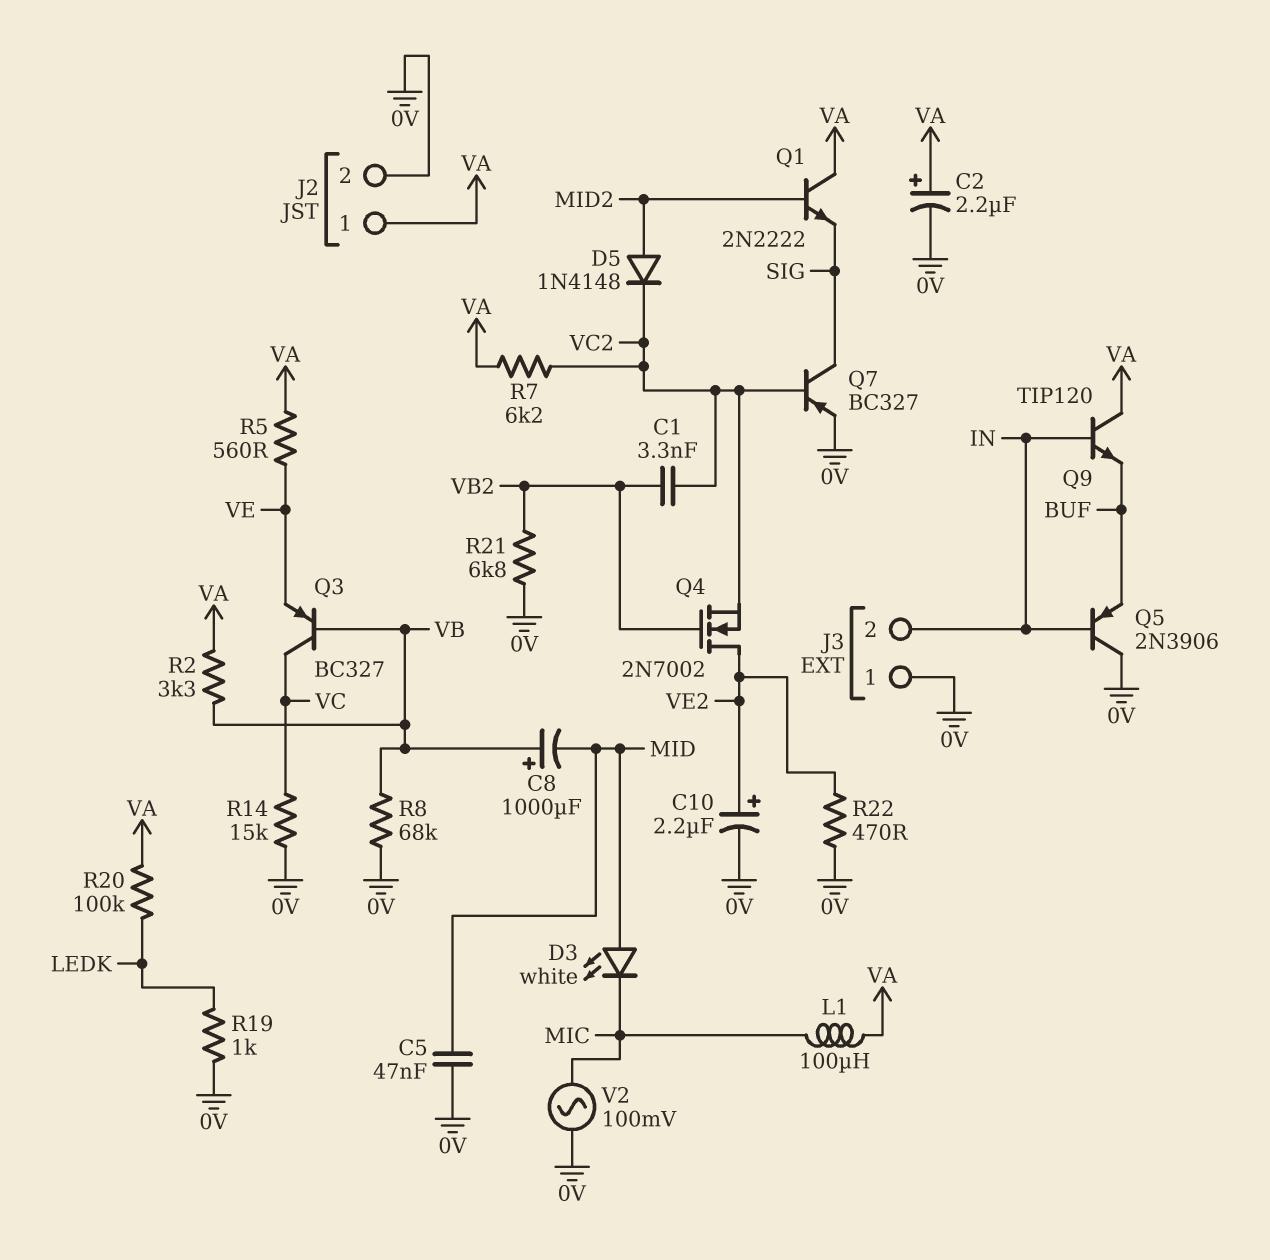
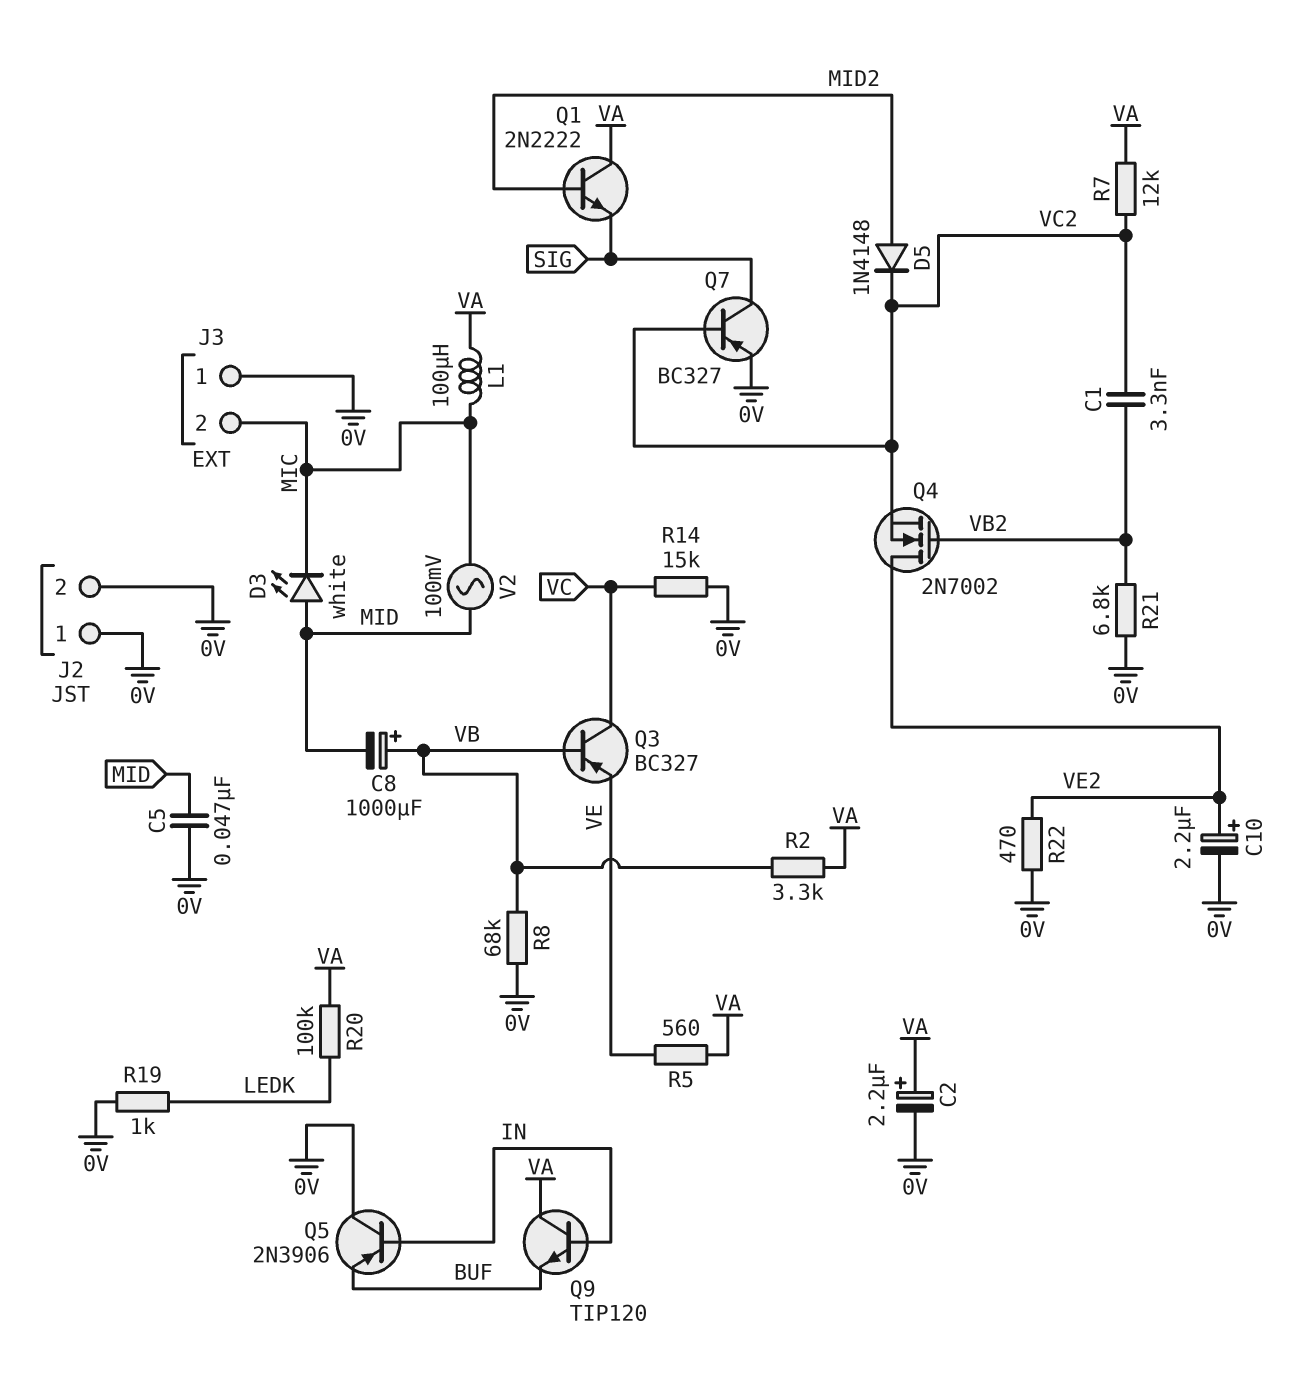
J2 pin 1: VA -> 0V
J3 pin 2: IN -> MIC
R7: 6.2k (VA, VC2) -> 12k (VA, VC2)
V2: AC 100mV (0V, MIC) -> AC 100mV (MIC, MID)

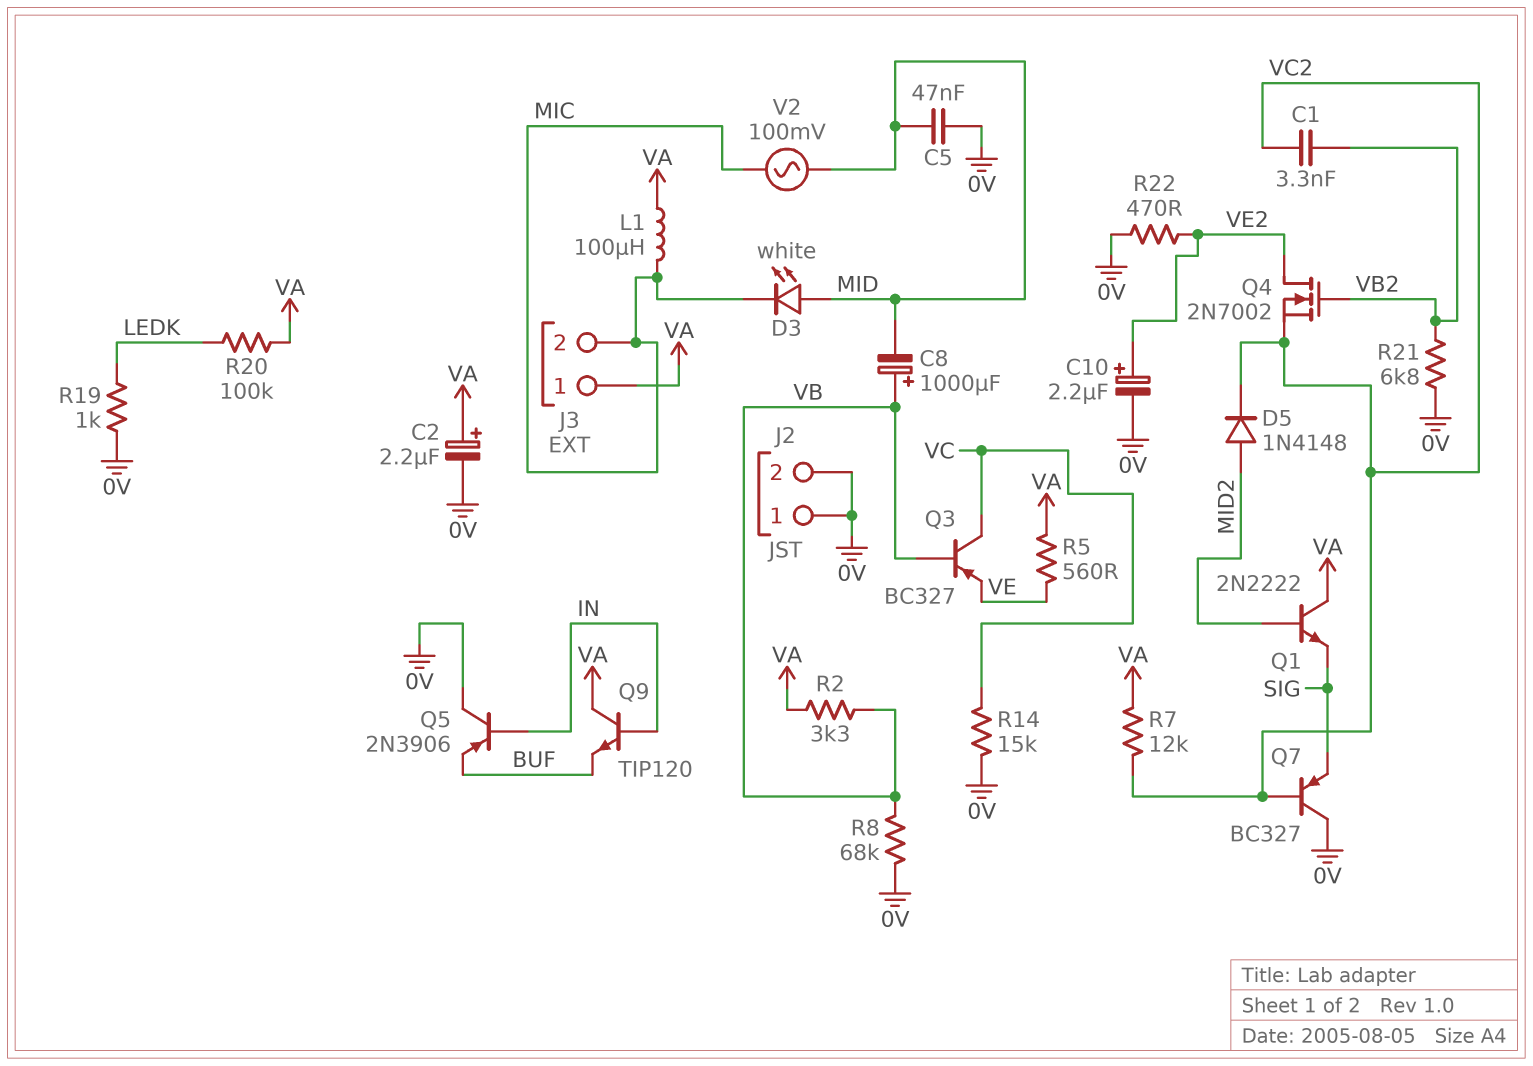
J3 pin 1: 0V -> VA
Q7: PNP BC327 (B VC2, C SIG, E 0V) -> PNP BC327 (B VC2, C 0V, E SIG)

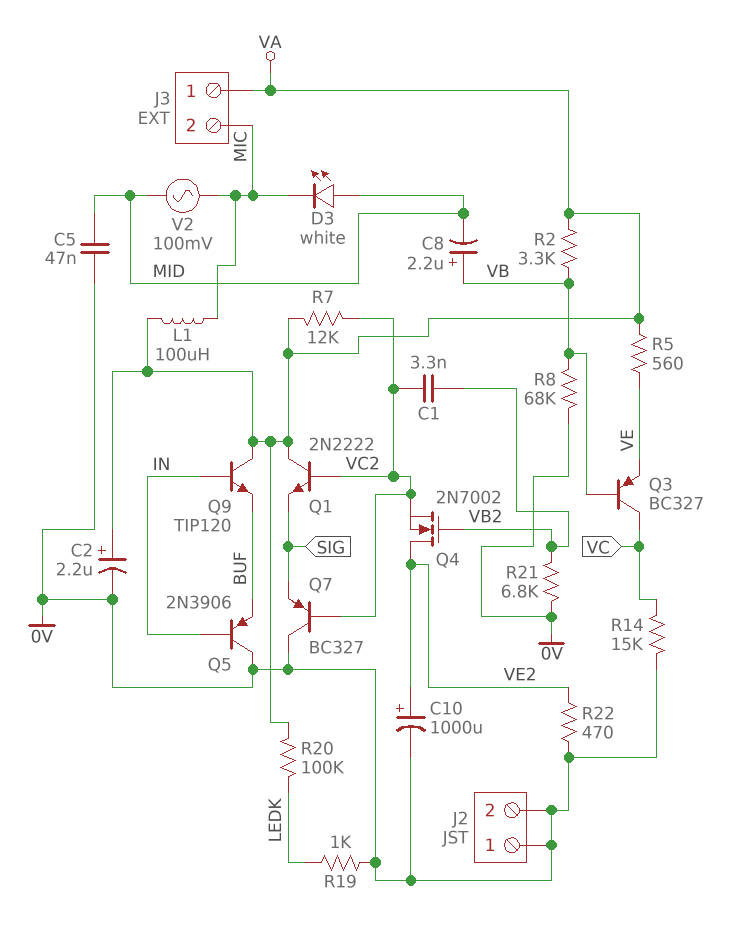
C8: 1000uF (plus VB, minus MID) -> 2.2uF (plus VB, minus MID)
C10: 2.2uF (plus VE2, minus 0V) -> 1000uF (plus VE2, minus 0V)
D5: diode 1N4148 (A MID2, K VC2) -> none
Q1: NPN 2N2222 (B MID2, C VA, E SIG) -> NPN 2N2222 (B VC2, C VA, E SIG)

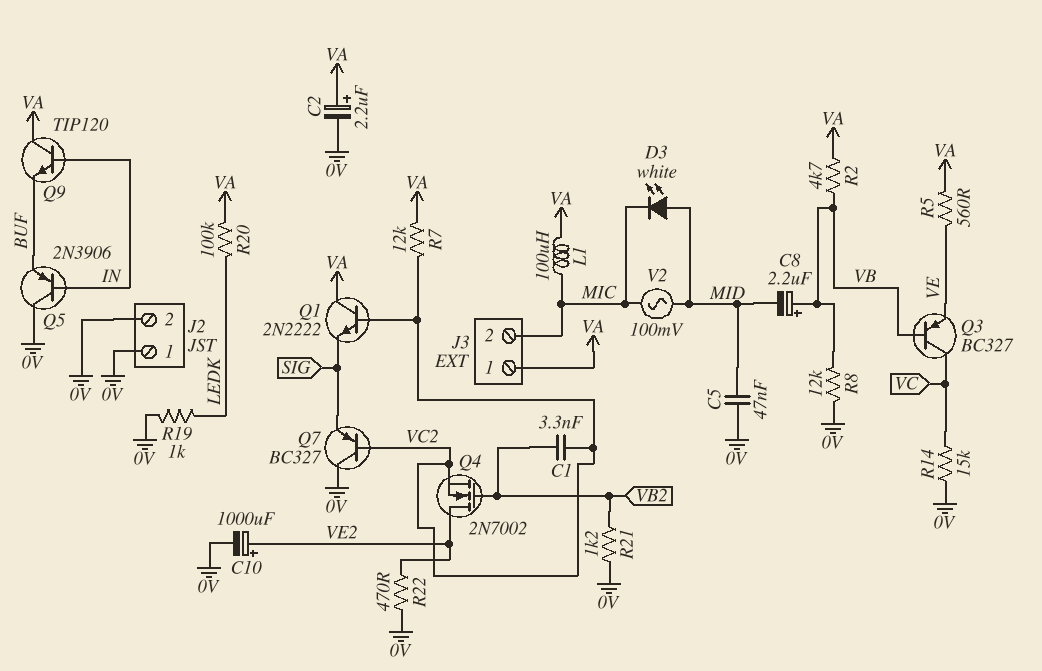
R2: 3.3k (VA, VB) -> 4.7k (VA, VB)
R8: 68k (0V, VB) -> 12k (0V, VB)
R21: 6.8k (0V, VB2) -> 1.2k (0V, VB2)

